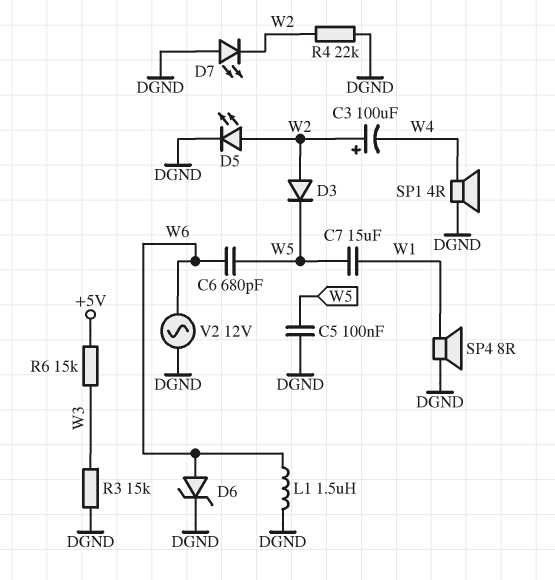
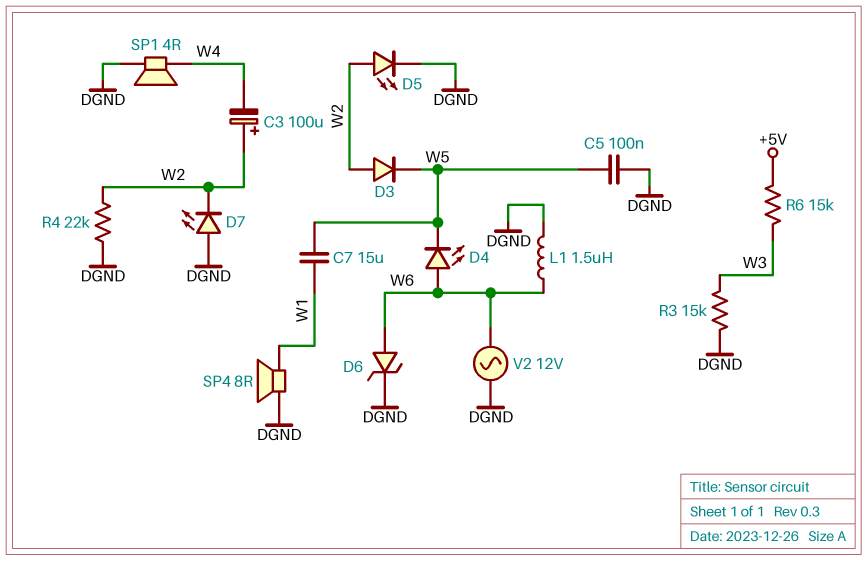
C6: 680pF (W5, W6) -> none
D4: none -> LED (A W6, K W5)

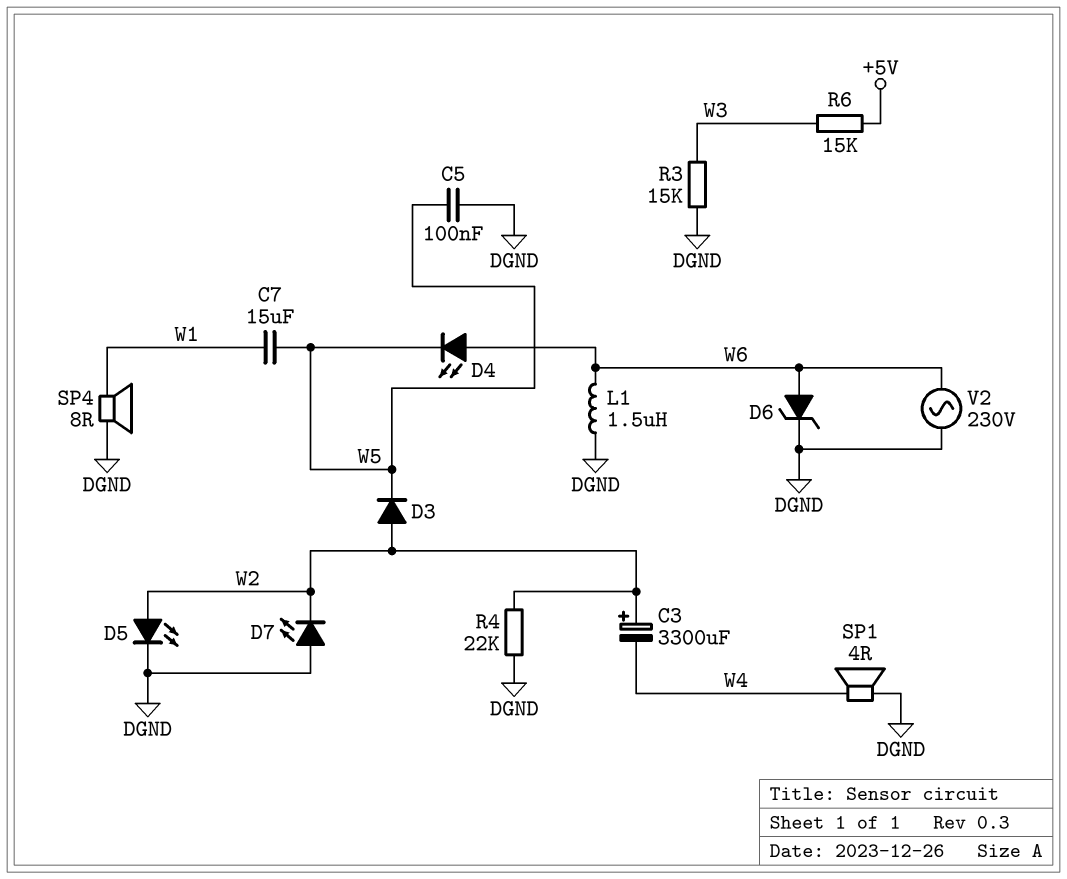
C3: 100uF (plus W2, minus W4) -> 3300uF (plus W2, minus W4)
V2: AC 12V (DGND, W6) -> AC 230V (DGND, W6)

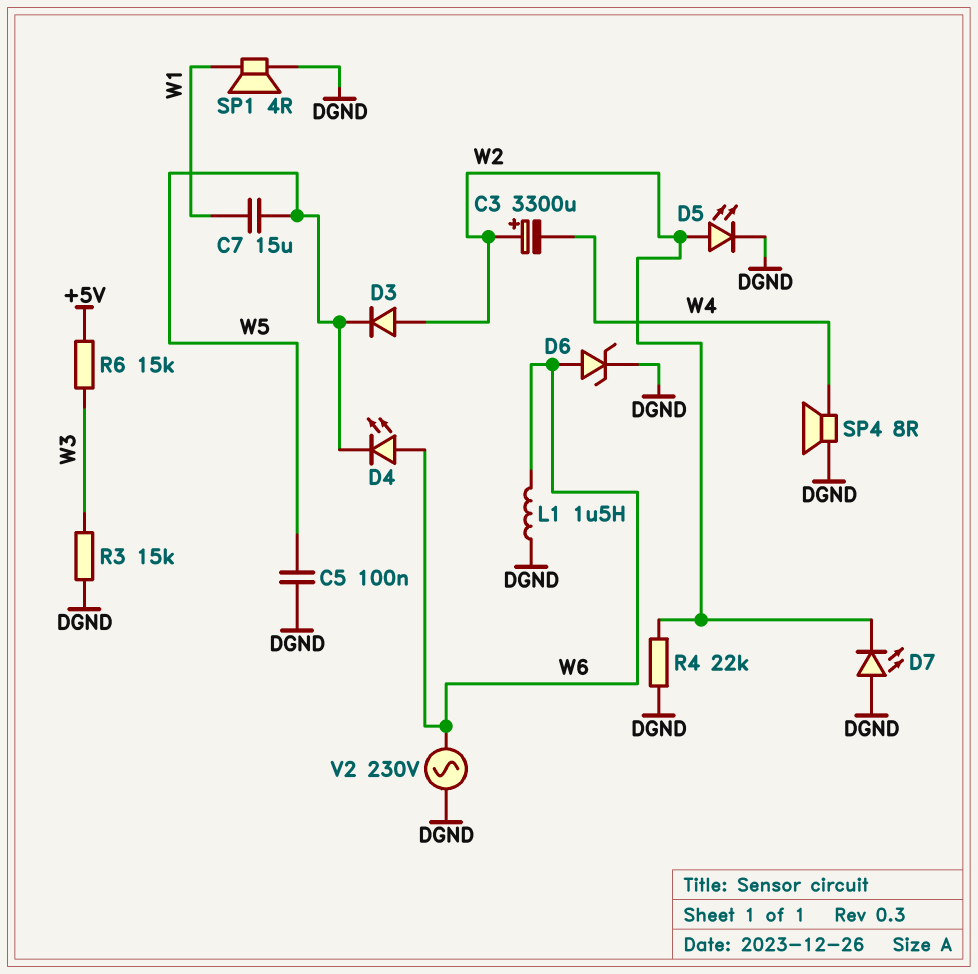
SP1: speaker 4R (DGND, W4) -> speaker 4R (DGND, W1)
SP4: speaker 8R (DGND, W1) -> speaker 8R (DGND, W4)

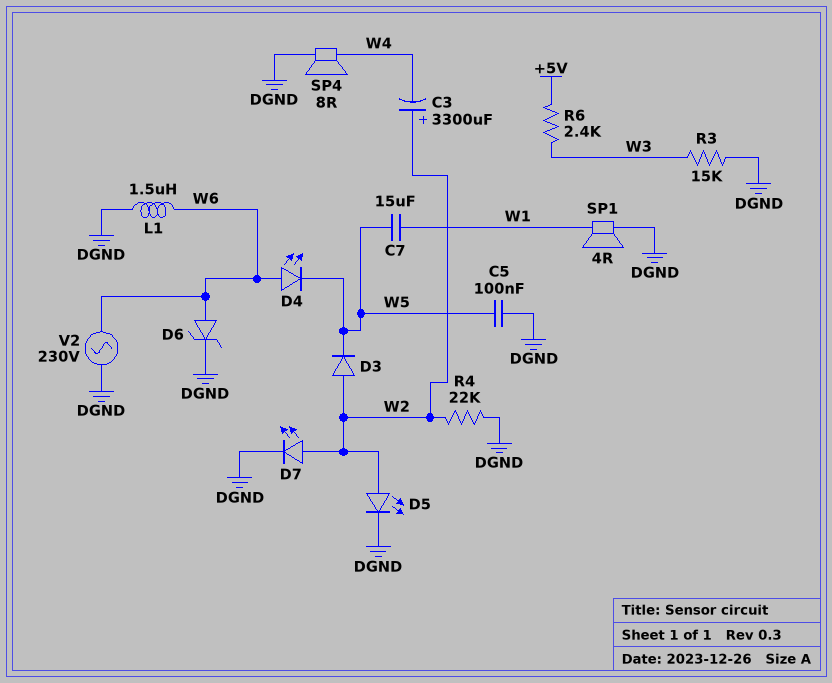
D7: LED (A DGND, K W2) -> LED (A W2, K DGND)
R6: 15k (+5V, W3) -> 2.4k (+5V, W3)

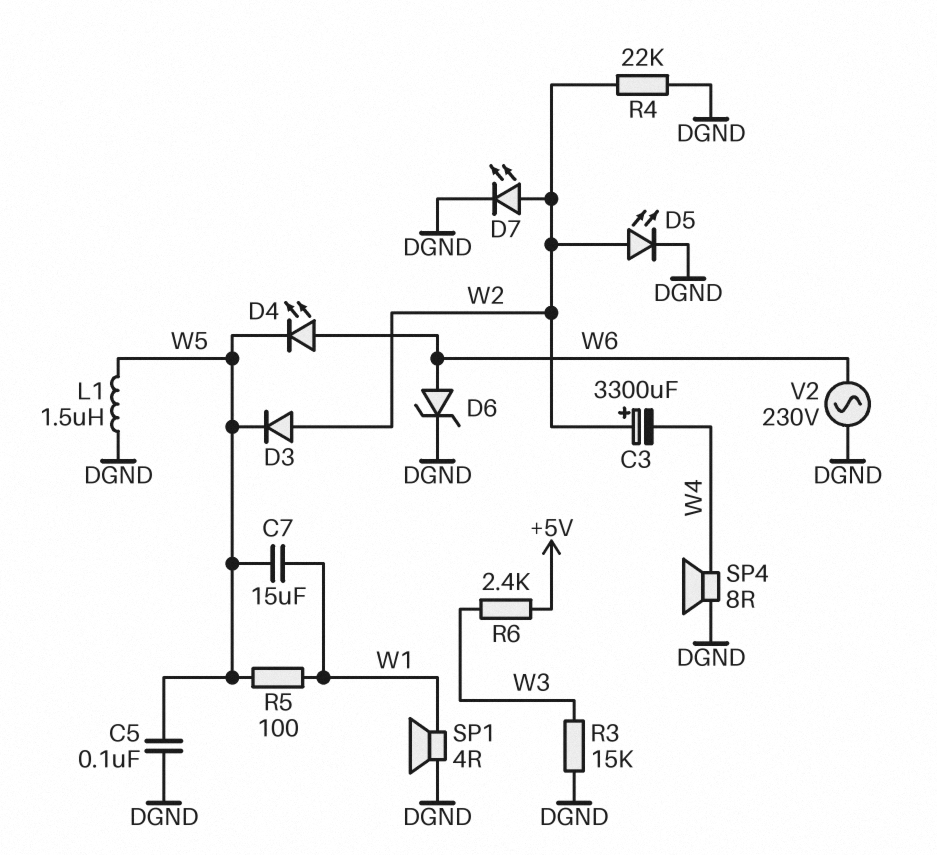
L1: 1.5uH (DGND, W6) -> 1.5uH (DGND, W5)
R5: none -> 100 (W1, W5)

